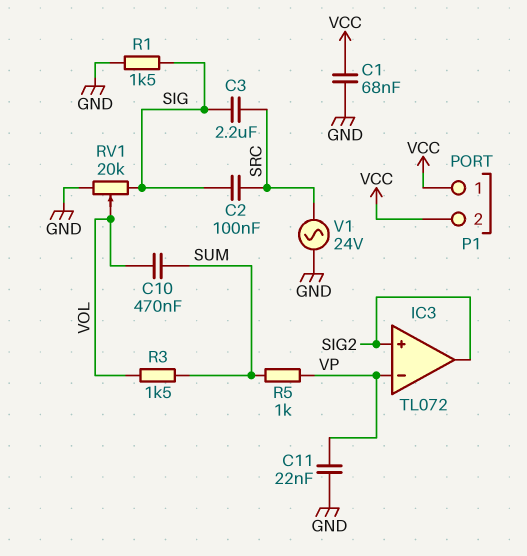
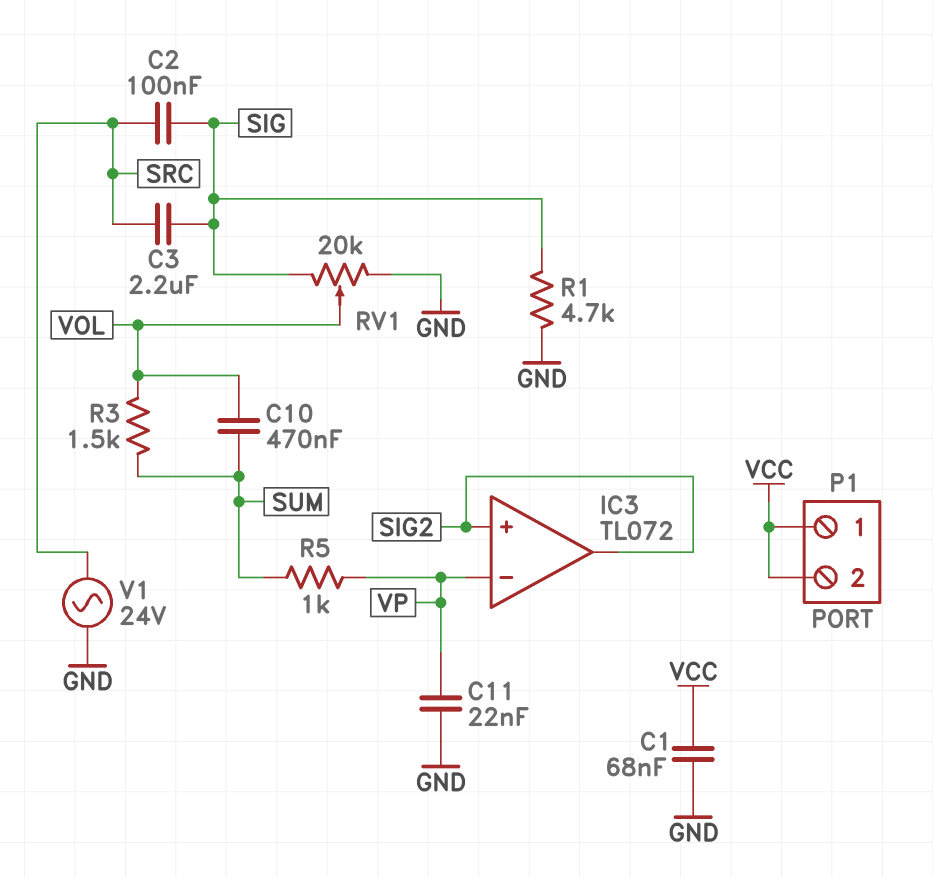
R1: 1.5k (GND, SIG) -> 4.7k (GND, SIG)

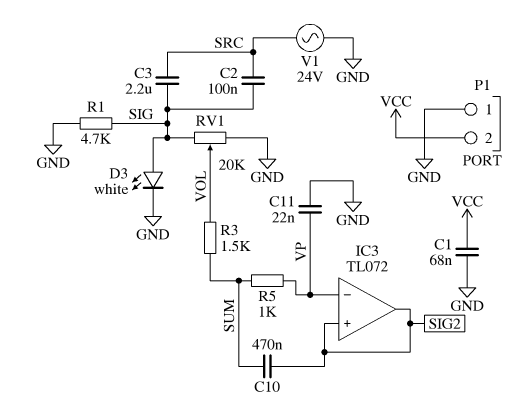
C10: 470nF (SUM, VOL) -> 470nF (SIG2, SUM)
D3: none -> LED white (A SIG, K GND)
P1 pin 1: VCC -> GND

